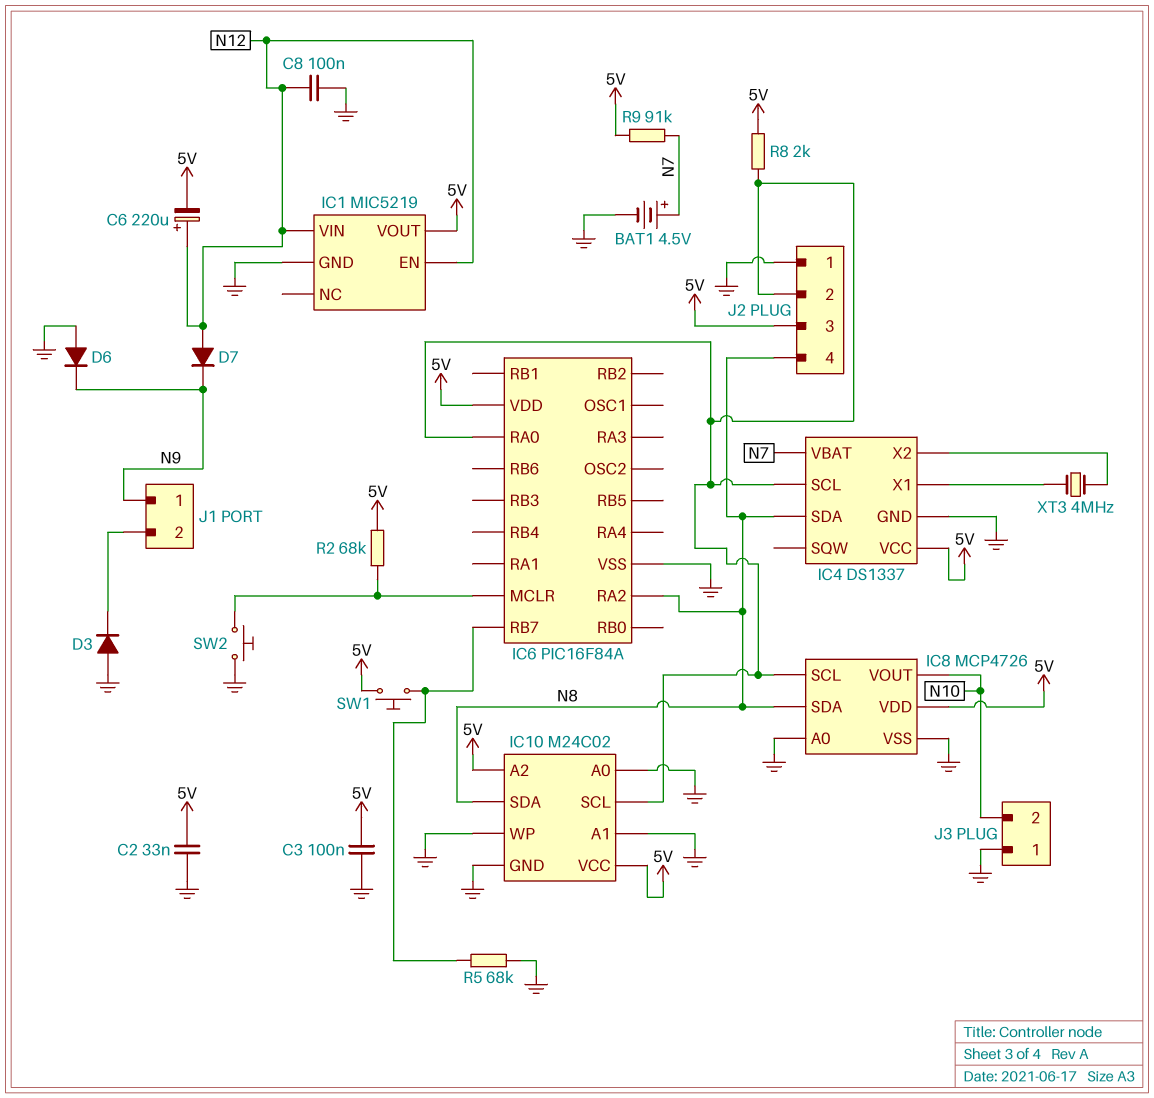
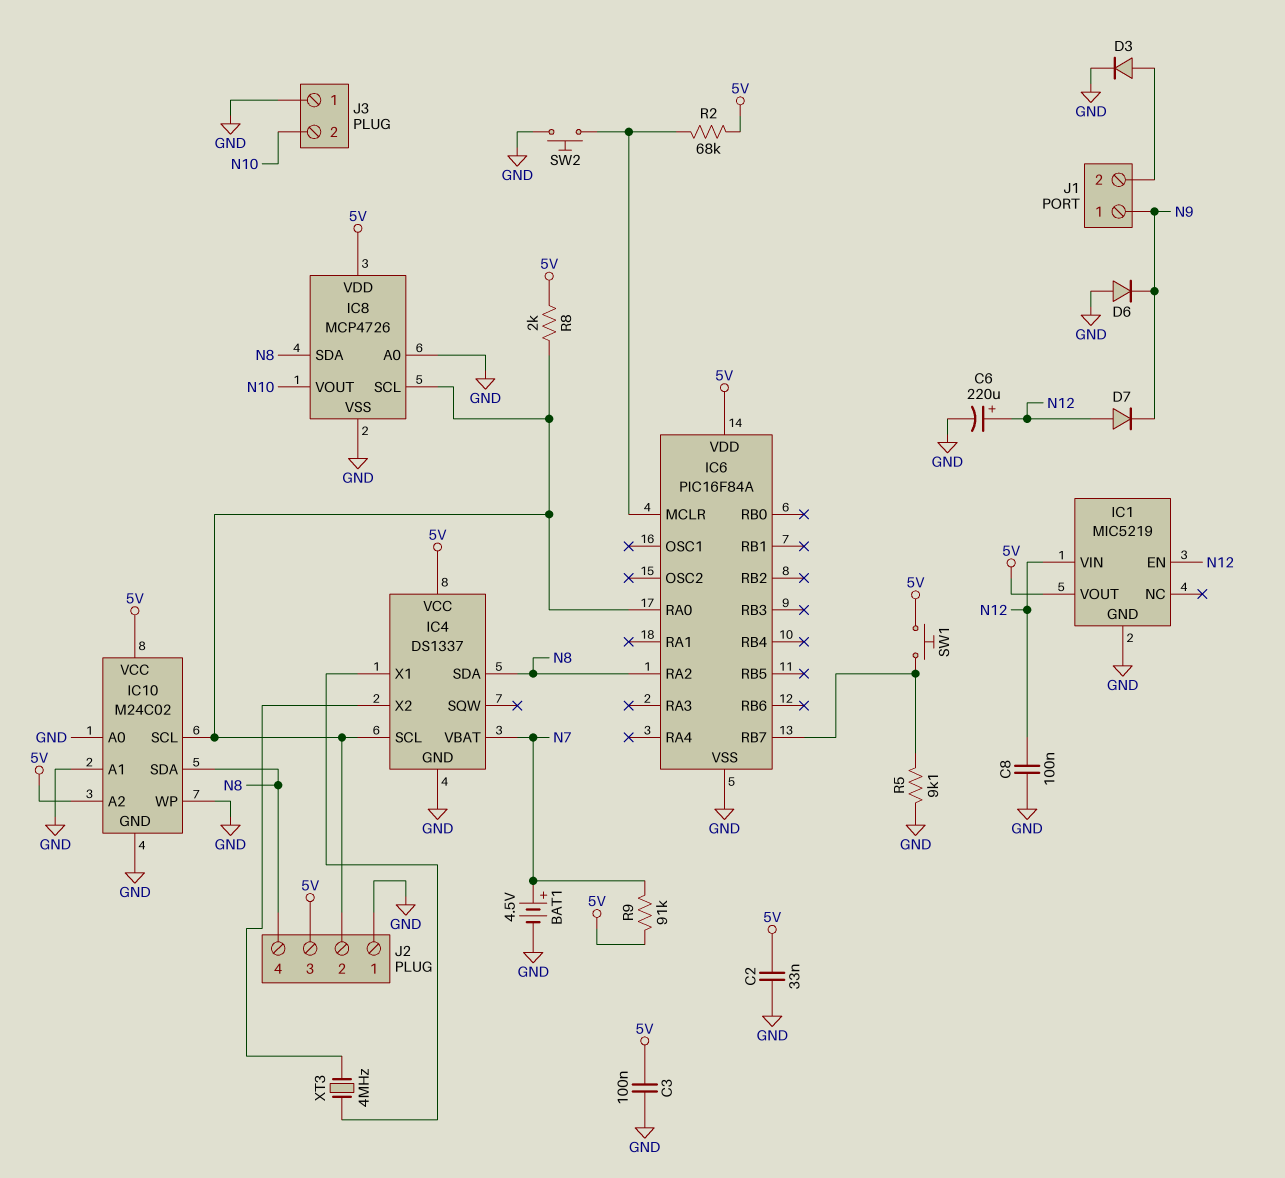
C6: 220uF (plus N12, minus 5V) -> 220uF (plus N12, minus GND)
D3: diode (A GND, K J1/2) -> diode (A J1/2, K GND)
R5: 68k (GND, IC6/RB7) -> 9.1k (GND, IC6/RB7)

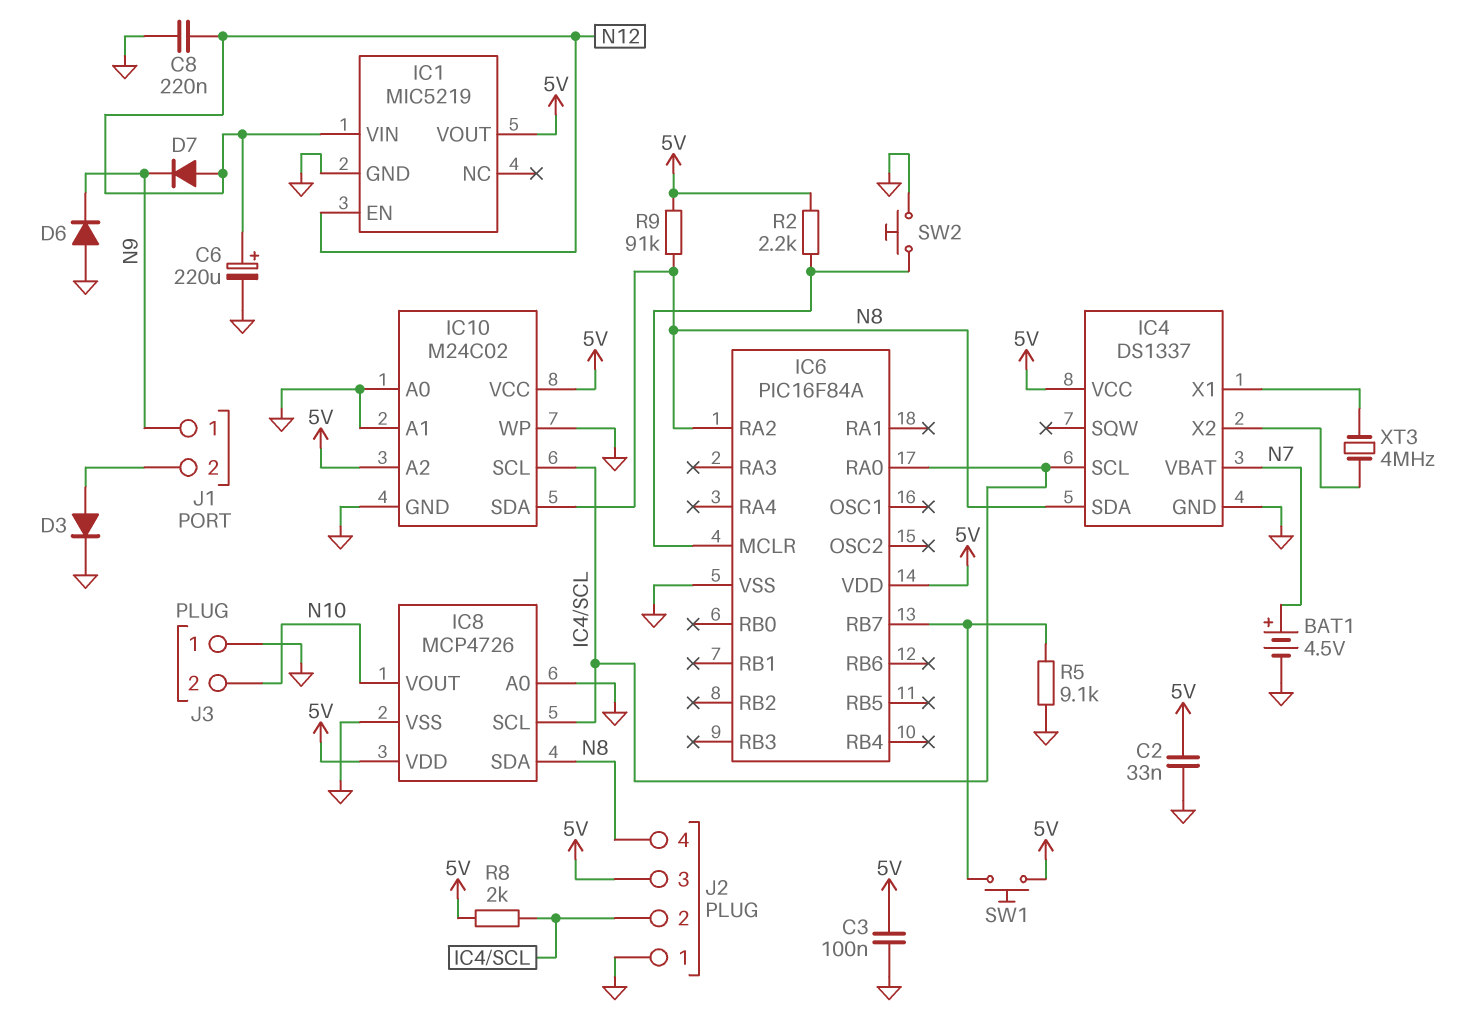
C8: 100nF (GND, N12) -> 220nF (GND, N12)
R2: 68k (5V, IC6/MCLR) -> 2.2k (5V, IC6/MCLR)
R9: 91k (5V, N7) -> 91k (5V, N8)

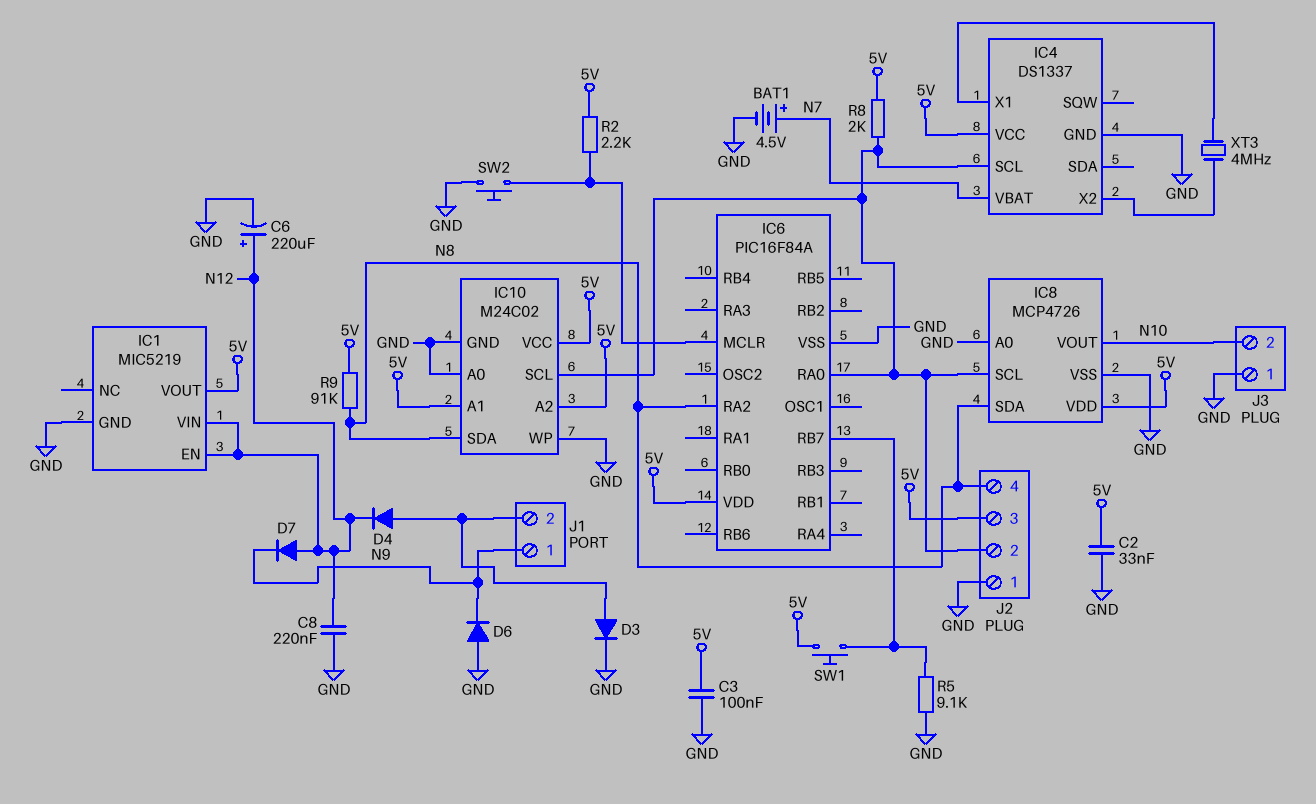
D4: none -> diode (A J1/2, K N12)
IC4 pin SDA: N8 -> none
IC10 pin A1: GND -> 5V

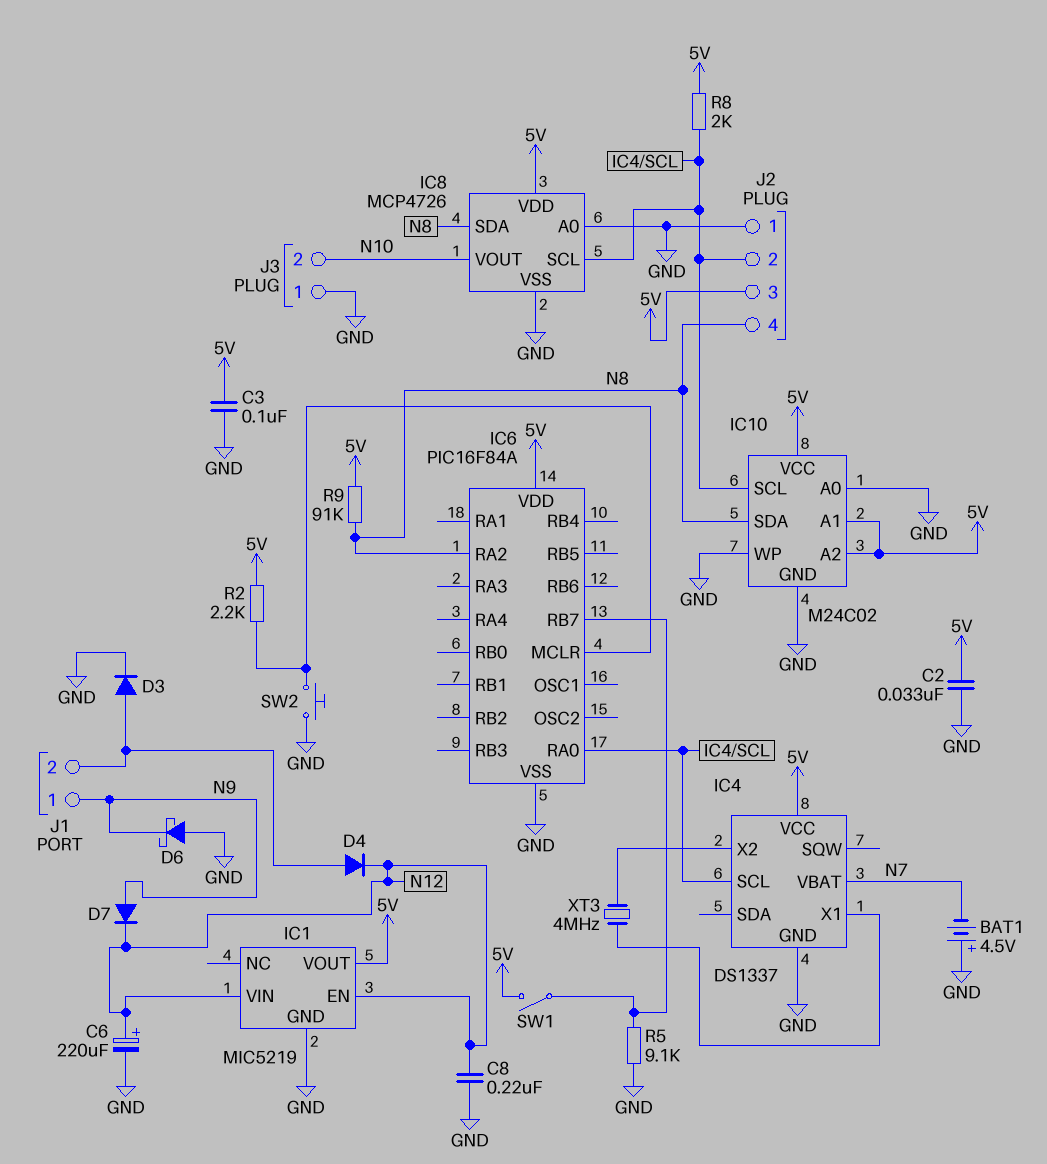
BAT1: 4.5V (plus N7, minus GND) -> 4.5V (plus GND, minus N7)
D6: diode (A GND, K N9) -> schottky (A GND, K N9)
D7: diode (A N12, K N9) -> diode (A N9, K N12)
SW1: button (5V, IC6/RB7) -> switch (5V, IC6/RB7)

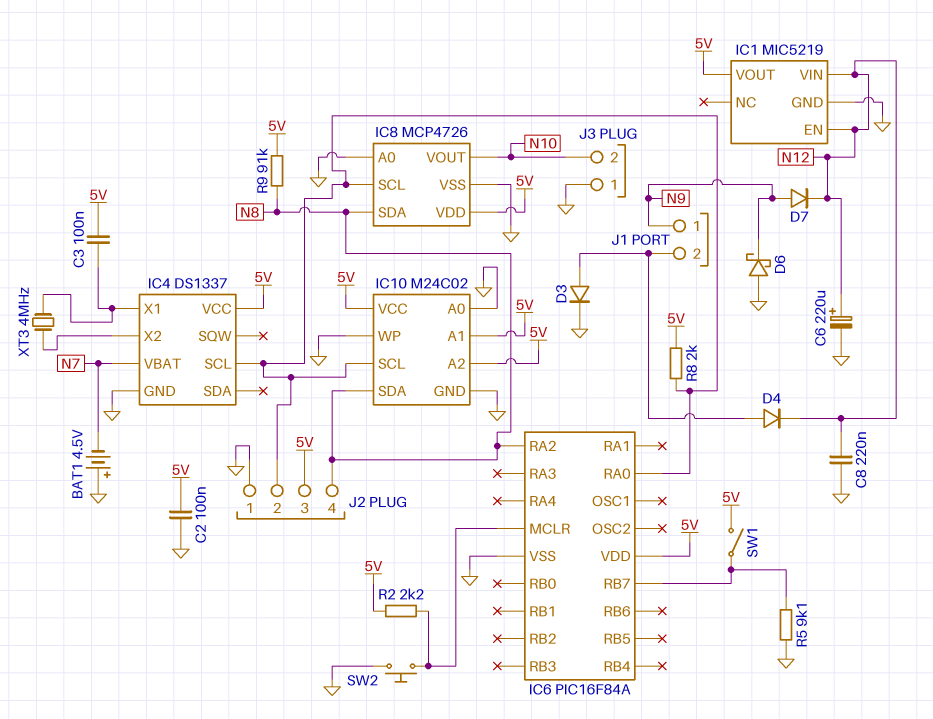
C2: 33nF (5V, GND) -> 100nF (5V, GND)
C3: 100nF (5V, GND) -> 100nF (5V, IC4/X1)

